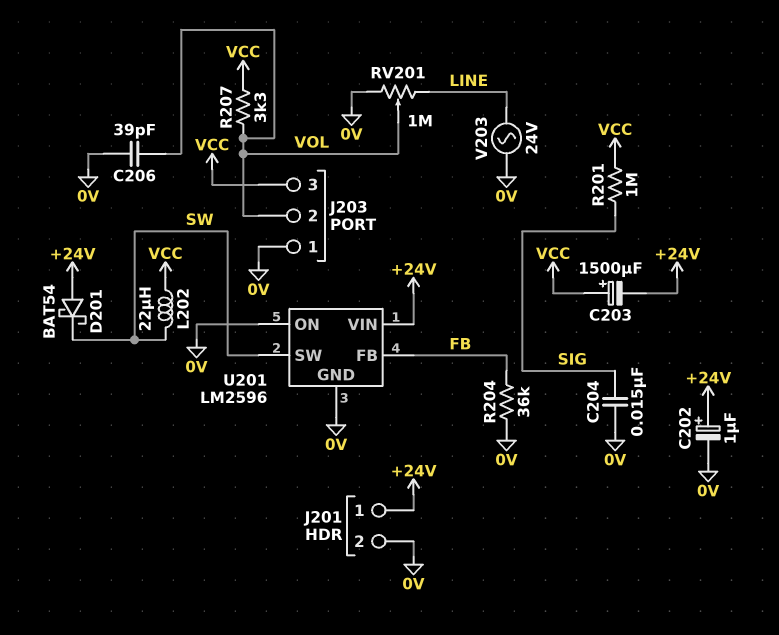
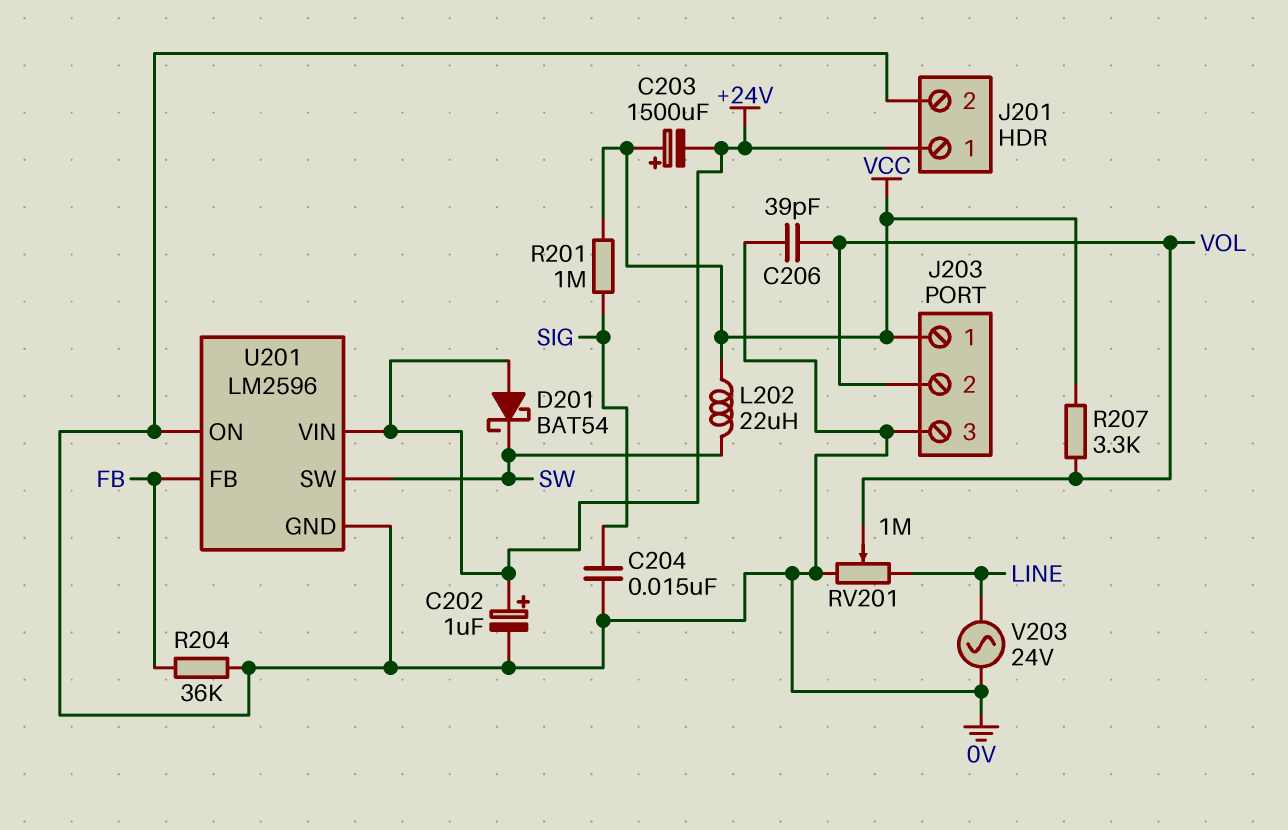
J203 pin 1: 0V -> VCC
J203 pin 3: VCC -> 0V

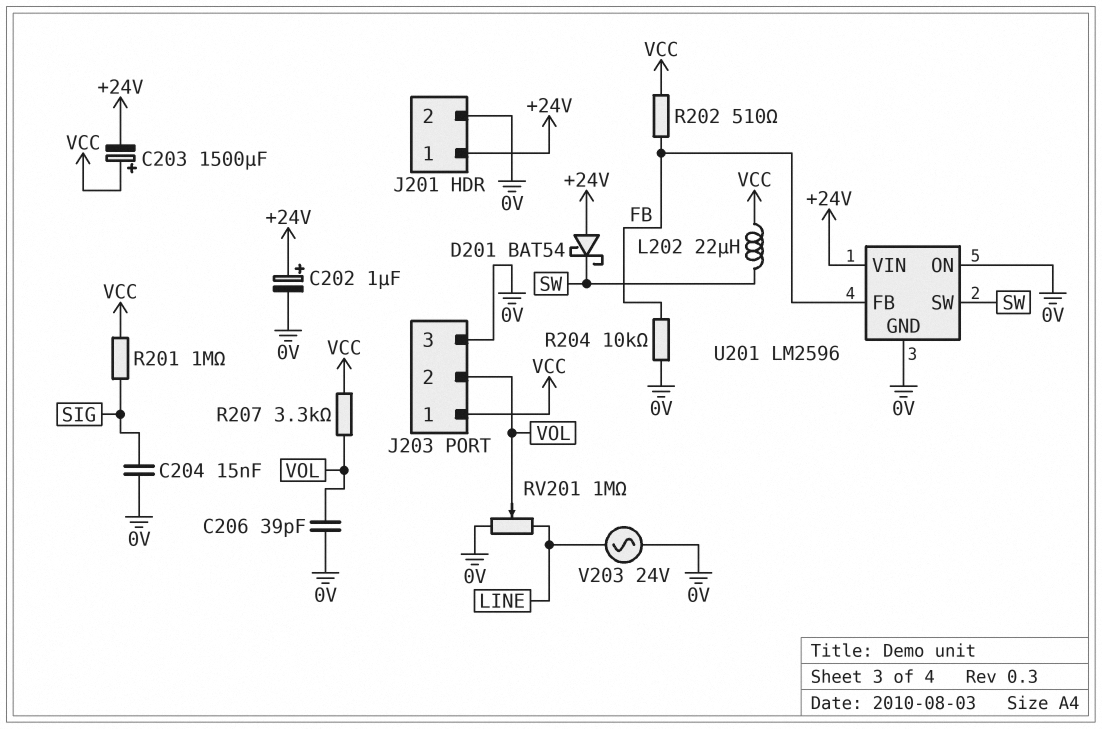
R202: none -> 510 (FB, VCC)
R204: 36k (0V, FB) -> 10k (0V, FB)

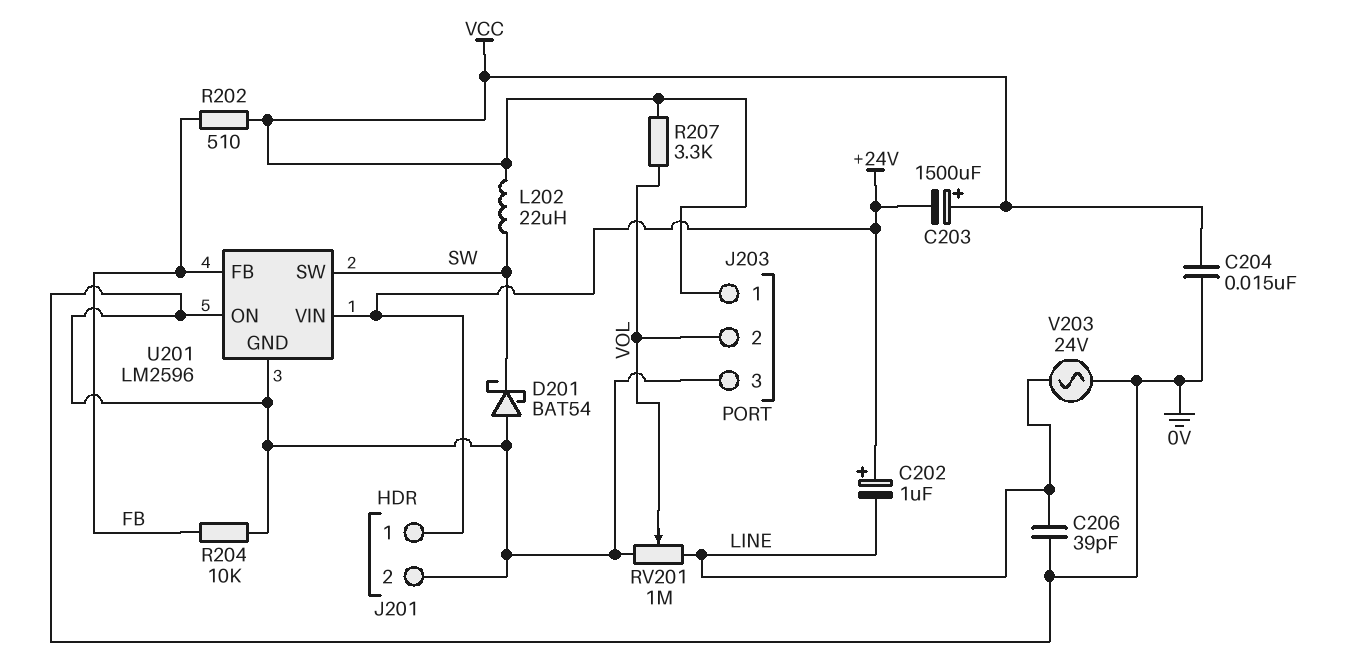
C202: 1uF (plus +24V, minus 0V) -> 1uF (plus +24V, minus LINE)
C204: 15nF (0V, SIG) -> 15nF (0V, VCC)
C206: 39pF (0V, VOL) -> 39pF (0V, LINE)
D201: schottky BAT54 (A +24V, K SW) -> schottky BAT54 (A 0V, K SW)
R201: 1M (SIG, VCC) -> none

